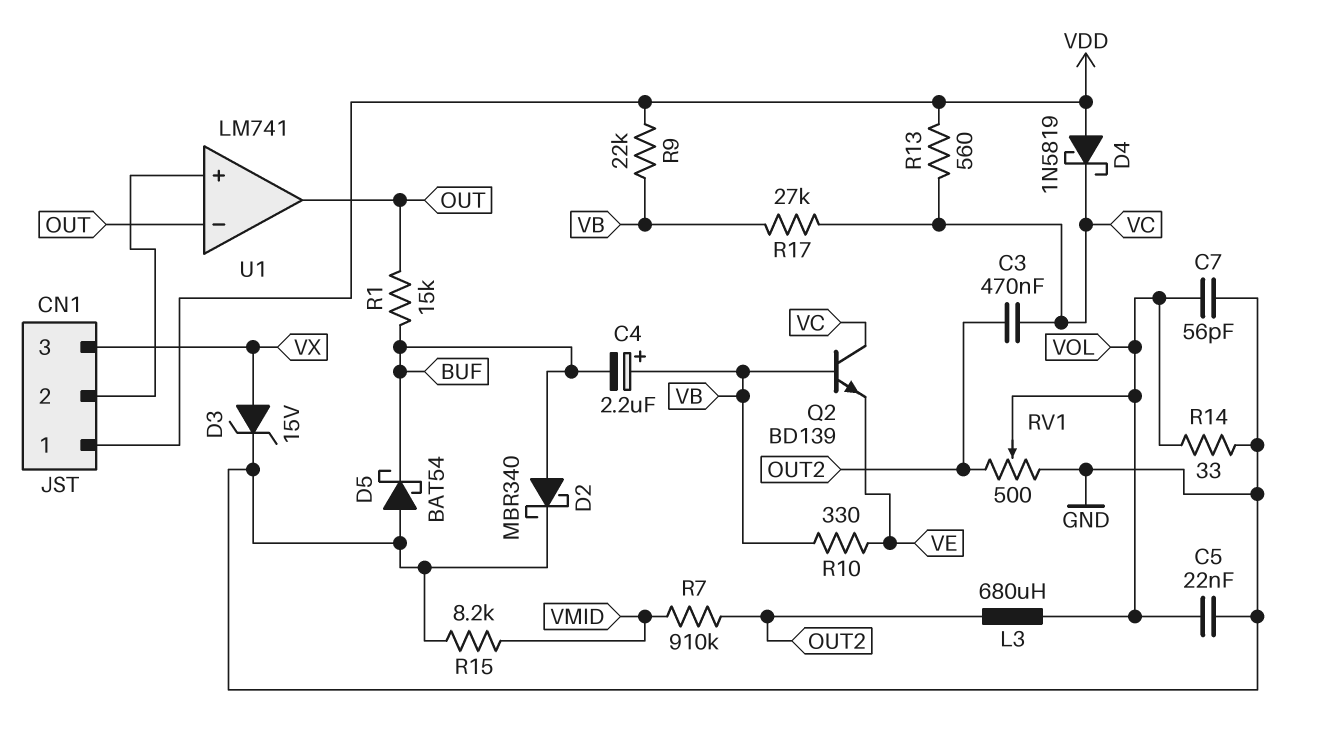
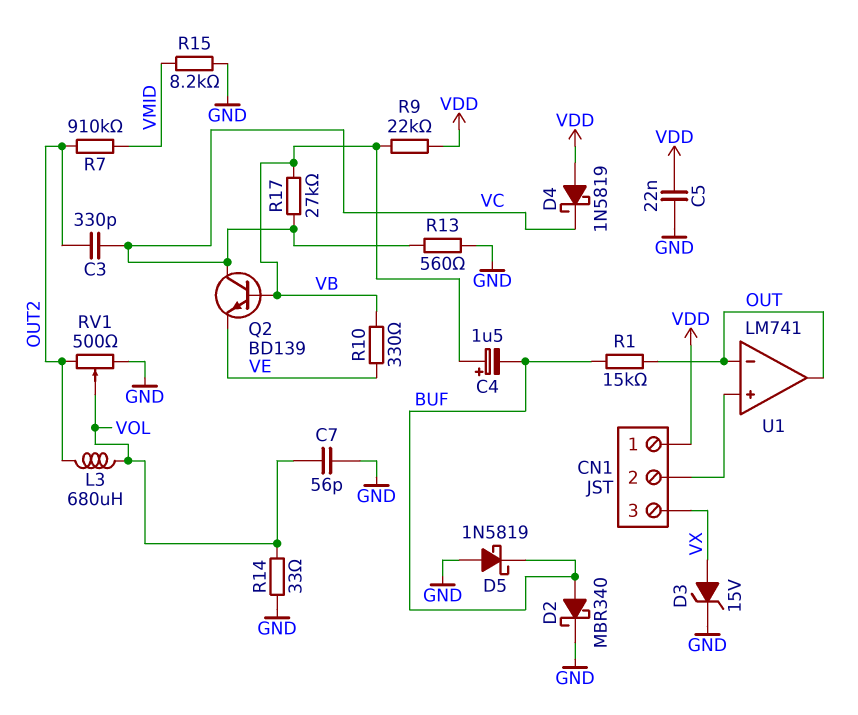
C3: 470nF (OUT2, VC) -> 330pF (OUT2, VC)
C4: 2.2uF (plus VB, minus BUF) -> 1.5uF (plus VB, minus BUF)
C5: 22nF (GND, VOL) -> 22nF (GND, VDD)
D5: schottky BAT54 (A GND, K BUF) -> schottky 1N5819 (A GND, K BUF)
R13: 560 (VC, VDD) -> 560 (GND, VC)

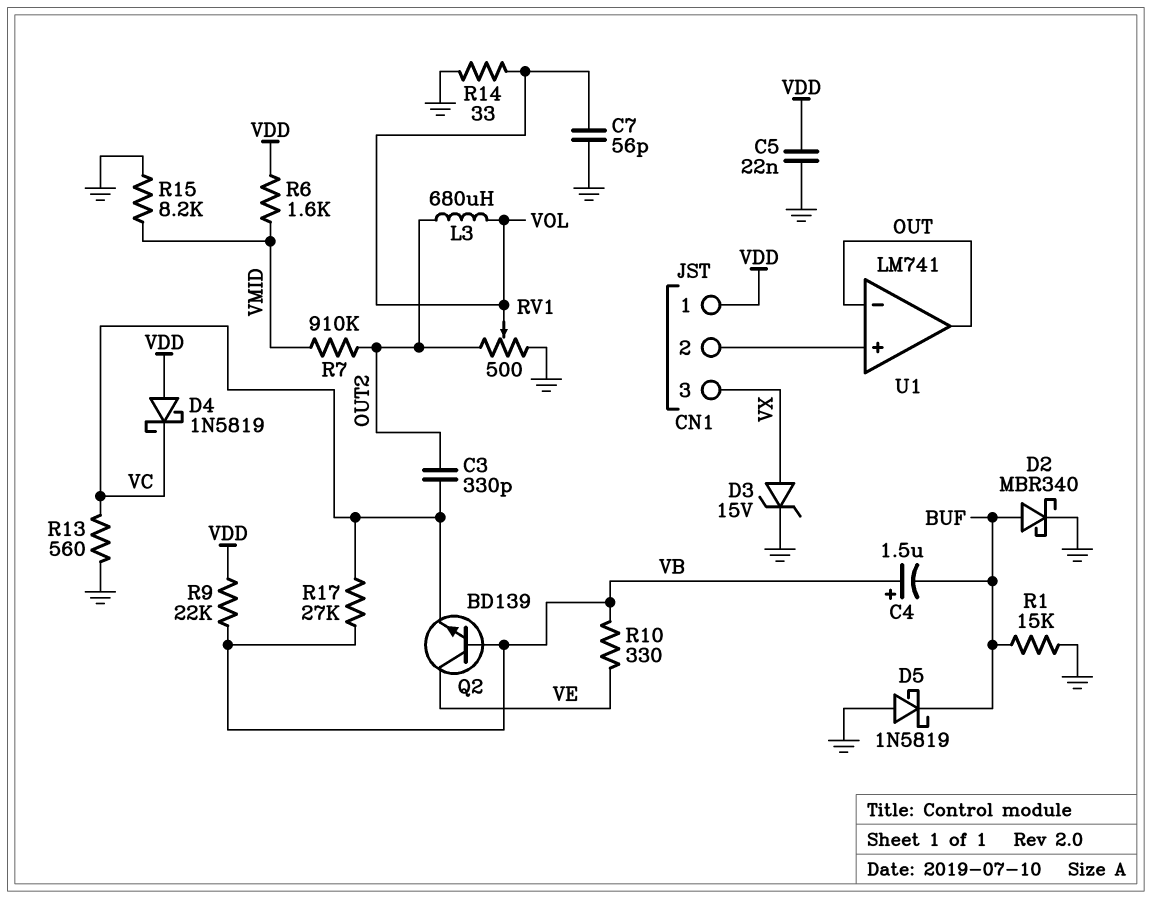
Q2: NPN BD139 (B VB, C VC, E VE) -> NPN BD139 (B VB, C VE, E VC)
R1: 15k (BUF, OUT) -> 15k (BUF, GND)
R6: none -> 1.6k (VDD, VMID)

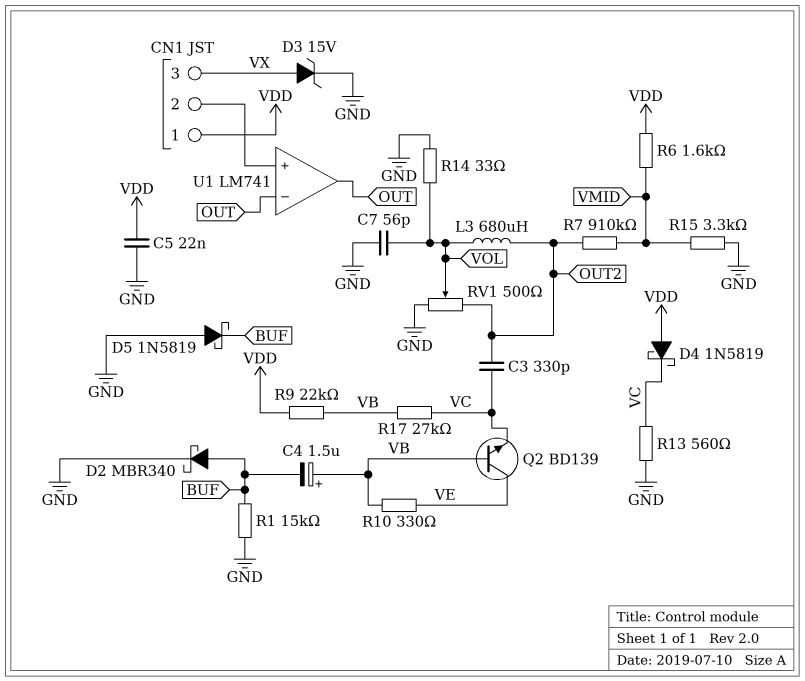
R15: 8.2k (GND, VMID) -> 3.3k (GND, VMID)

